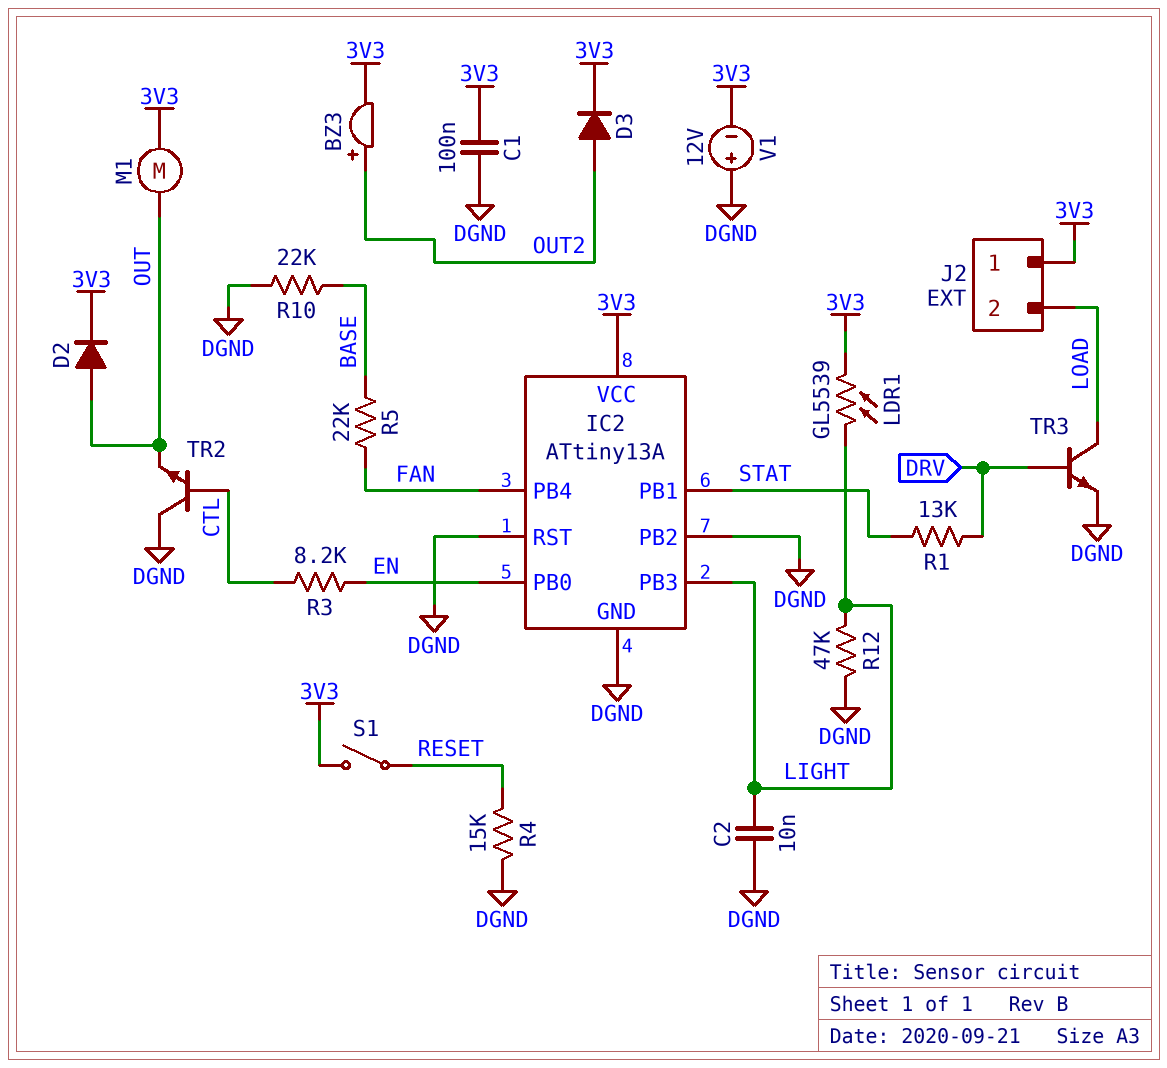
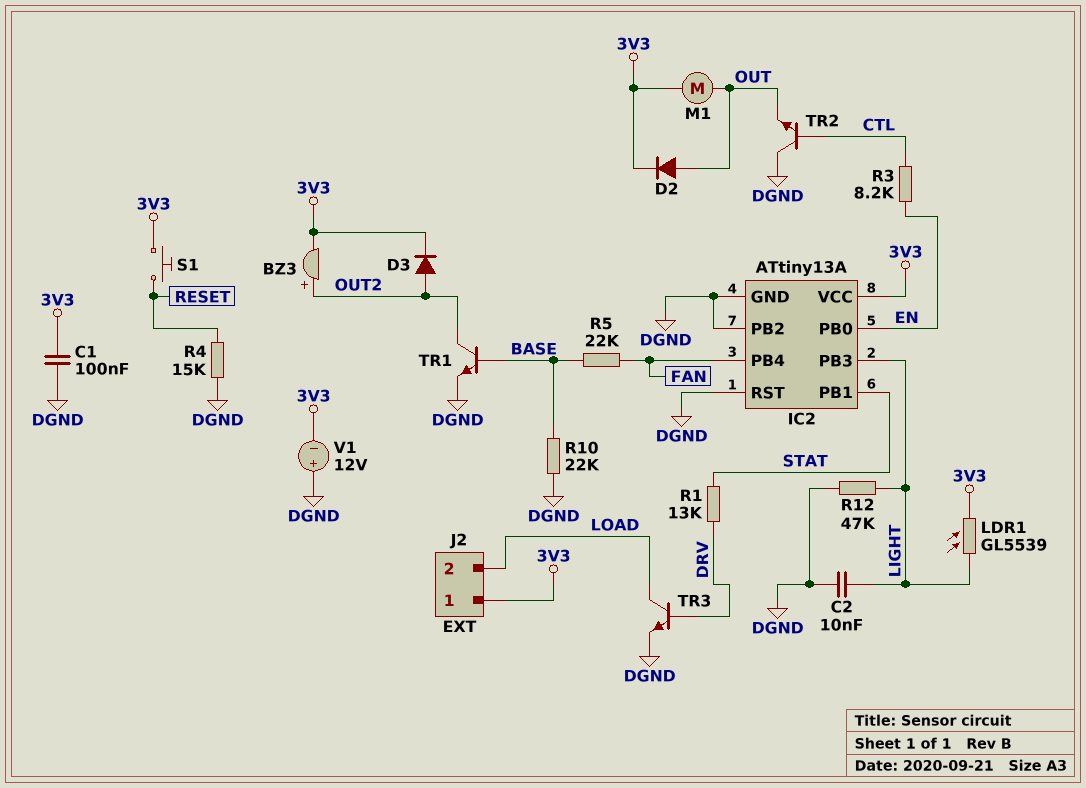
S1: switch (3V3, RESET) -> button (3V3, RESET)
TR1: none -> NPN (B BASE, C OUT2, E DGND)

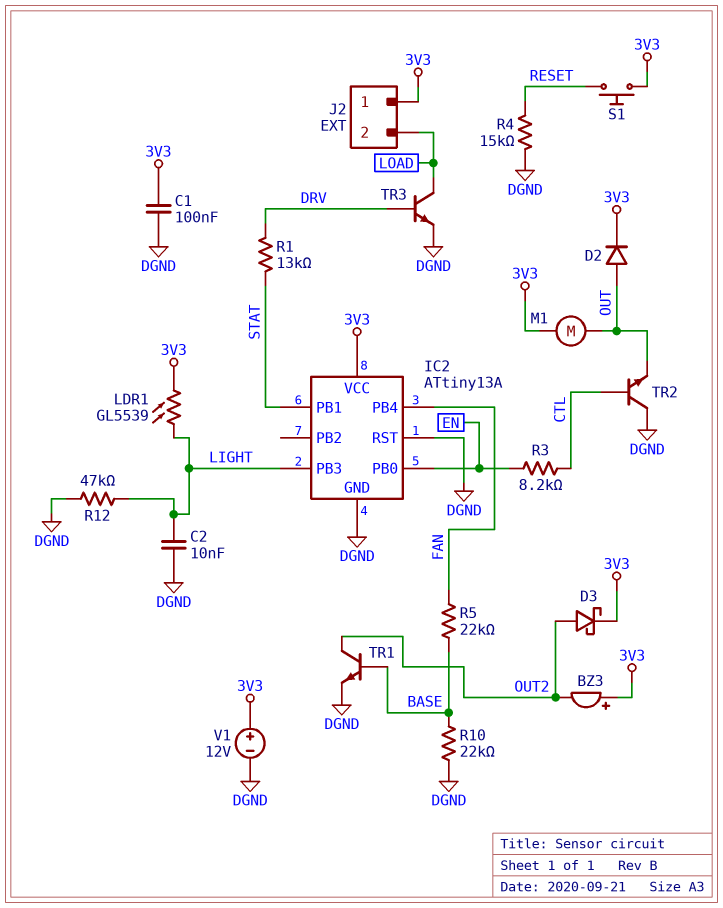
BZ3: buzzer (plus OUT2, minus 3V3) -> buzzer (plus 3V3, minus OUT2)
D3: diode (A OUT2, K 3V3) -> schottky (A OUT2, K 3V3)
IC2 pin PB2: DGND -> none
V1: 12V (plus DGND, minus 3V3) -> 12V (plus 3V3, minus DGND)

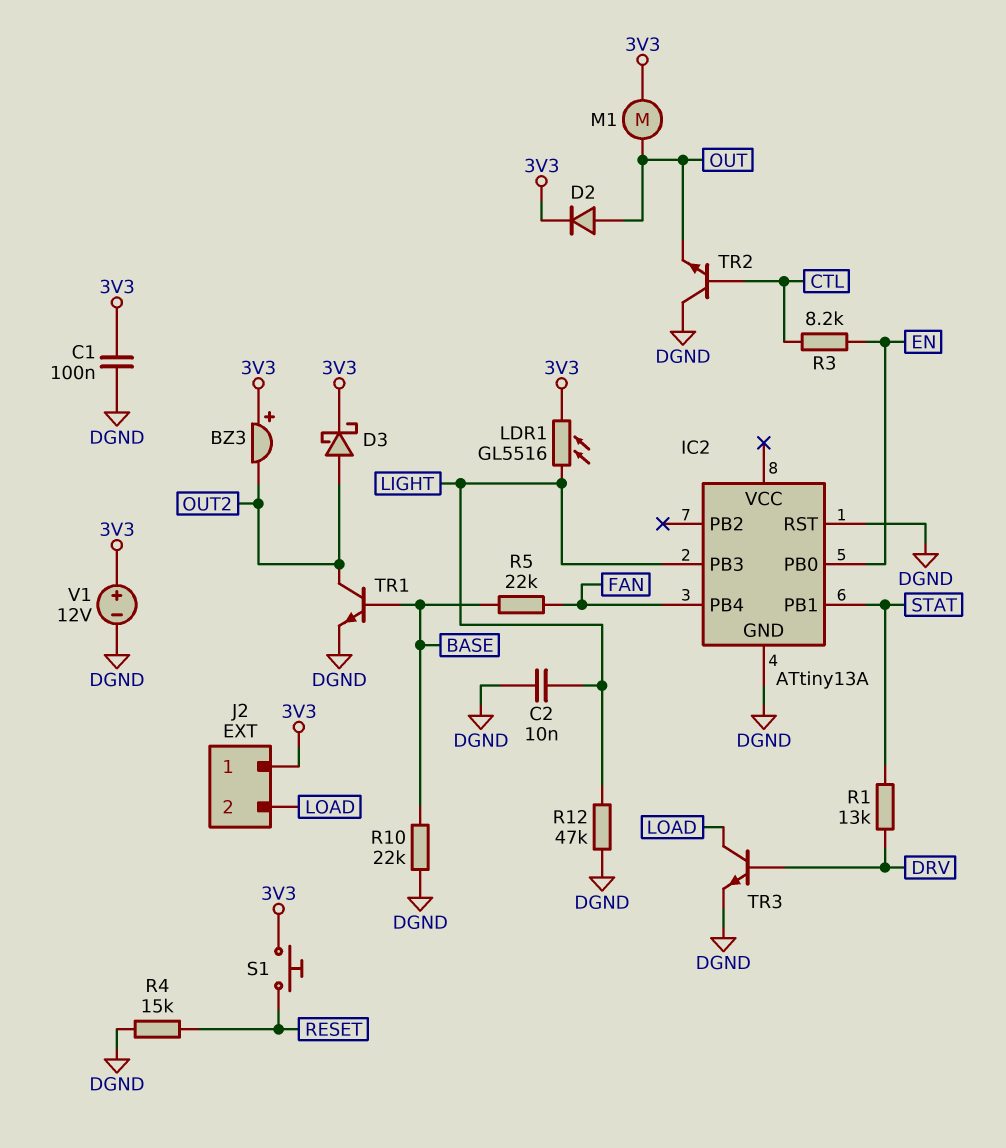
IC2 pin VCC: 3V3 -> none
LDR1: GL5539 (3V3, LIGHT) -> GL5516 (3V3, LIGHT)

